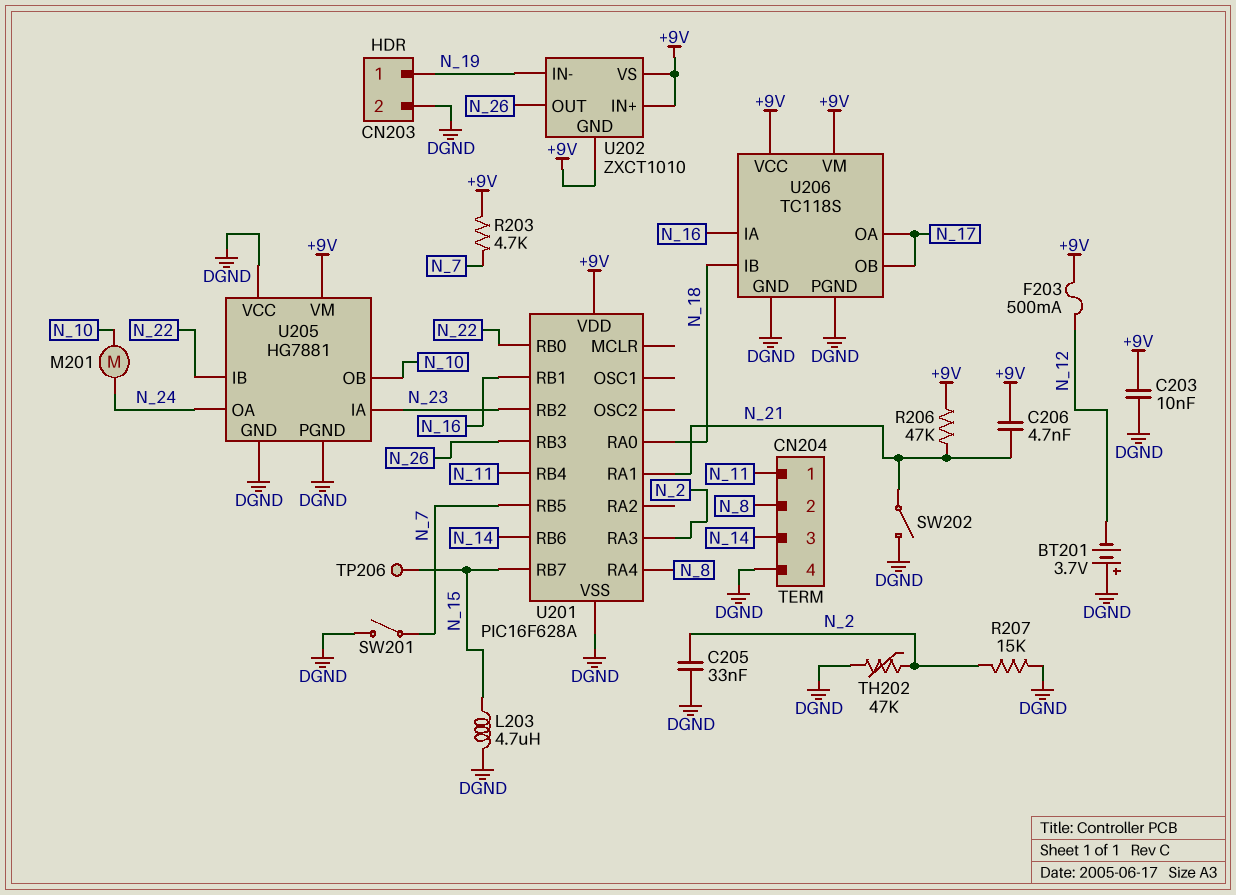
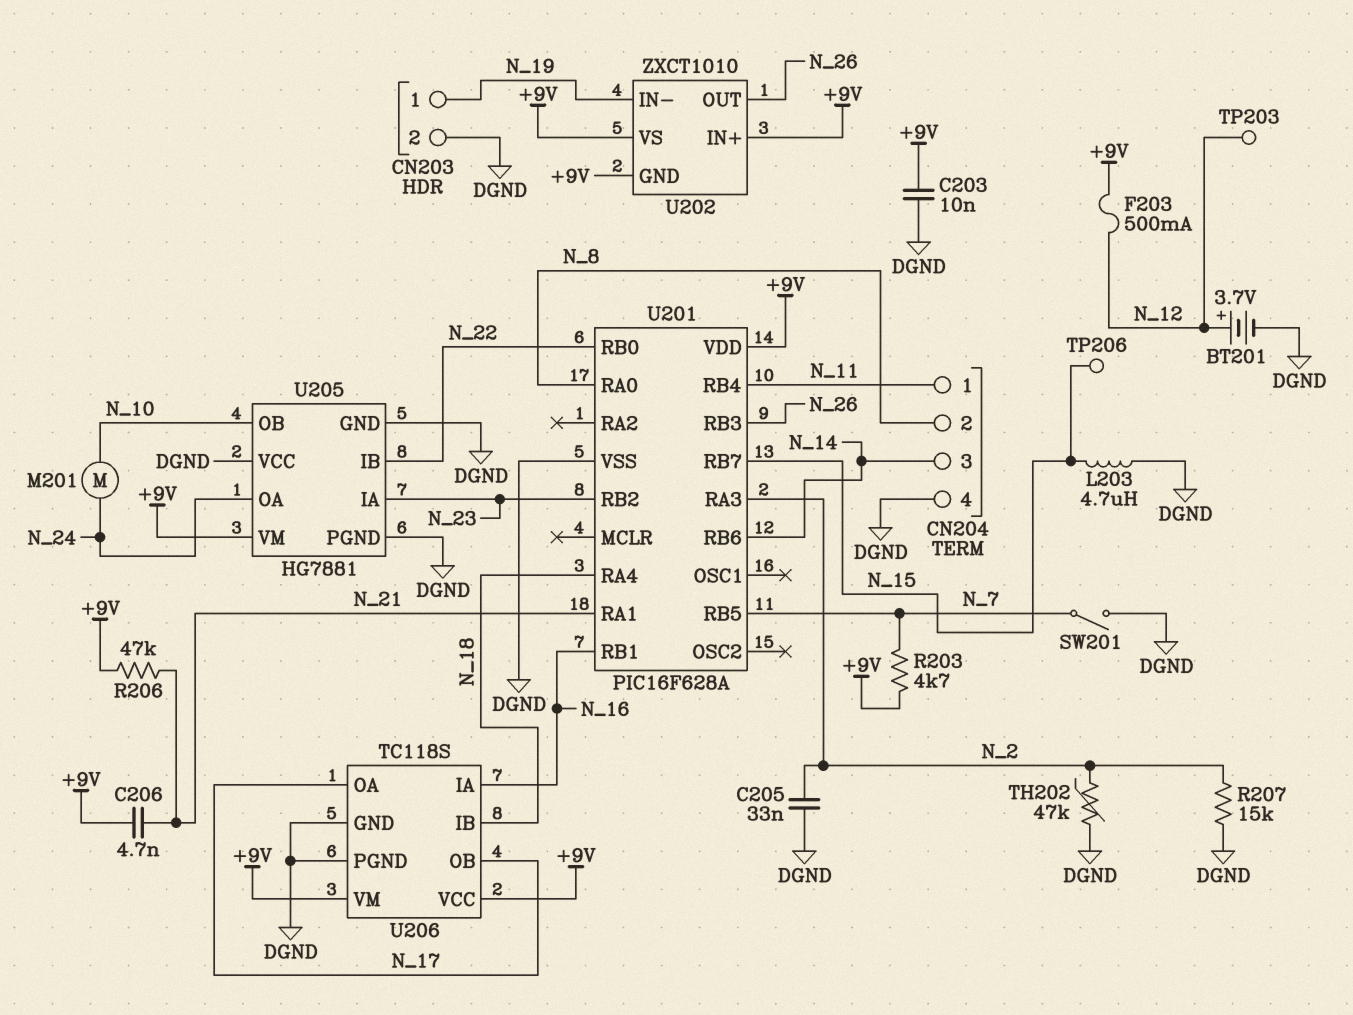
BT201: 3.7V (plus DGND, minus N_12) -> 3.7V (plus N_12, minus DGND)
SW202: switch (DGND, N_21) -> none
TP203: none -> test point (N_12)
U201 pin RA0: N_18 -> N_8
U201 pin RA4: N_8 -> N_18

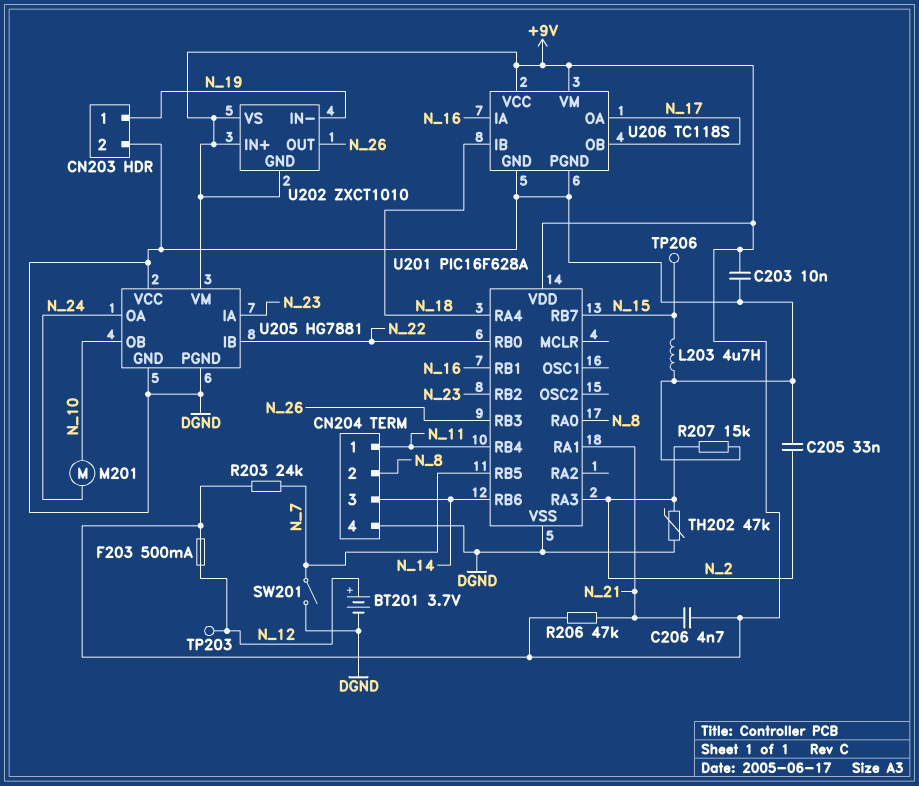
R203: 4.7k (+9V, N_7) -> 24k (+9V, N_7)

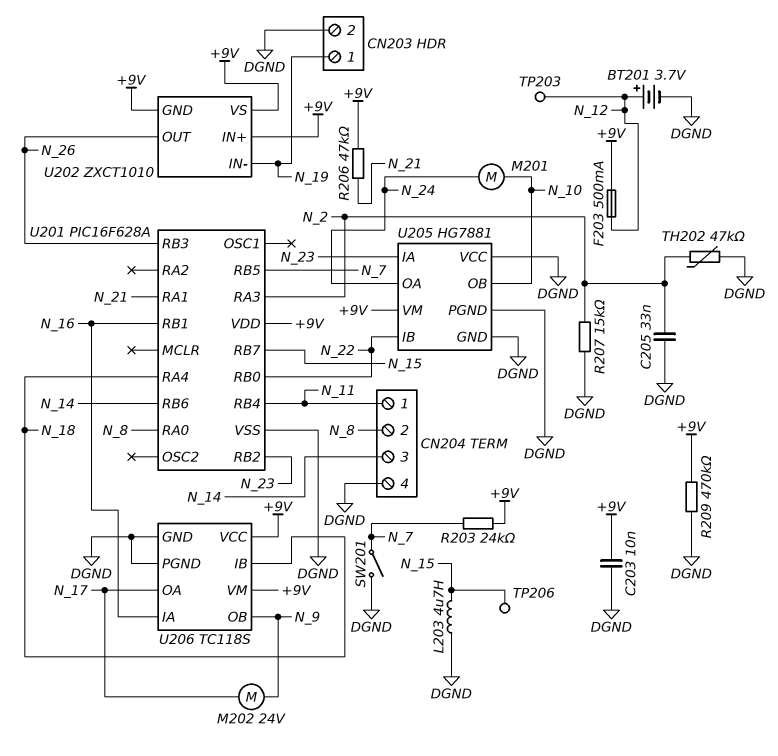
C206: 4.7nF (+9V, N_21) -> none
M202: none -> motor 24V (N_9, N_17)
R209: none -> 470k (+9V, DGND)
U206 pin OB: N_17 -> N_9

